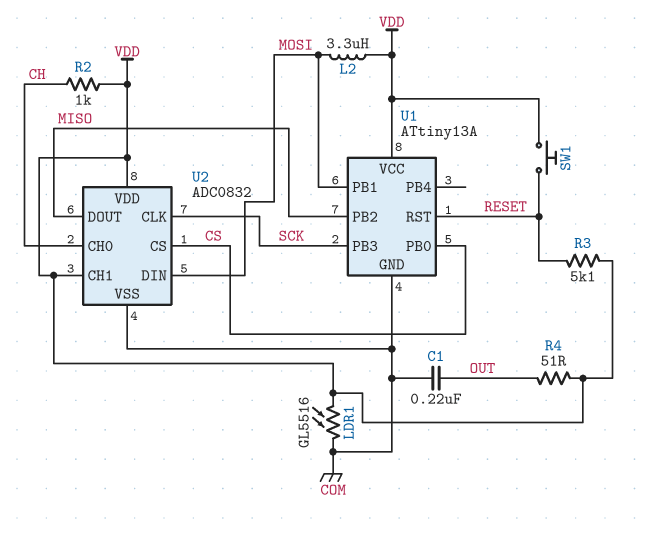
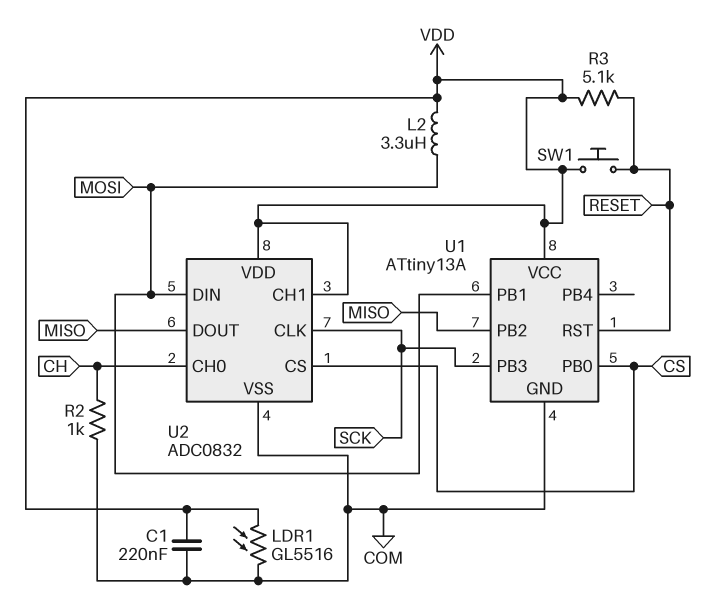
C1: 220nF (COM, OUT) -> 220nF (COM, VDD)
R2: 1k (CH, VDD) -> 1k (CH, COM)
R4: 51 (OUT, VDD) -> none

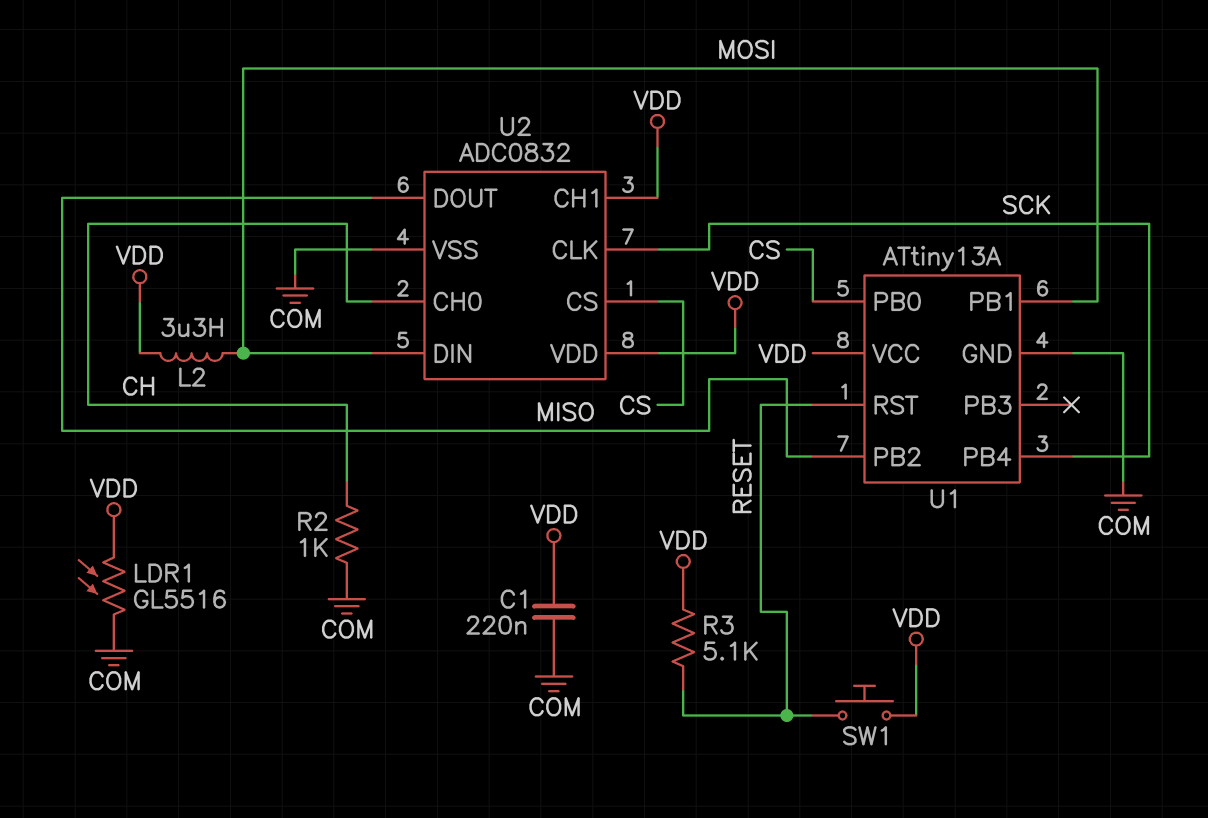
U1 pin PB3: SCK -> none
U1 pin PB4: none -> SCK

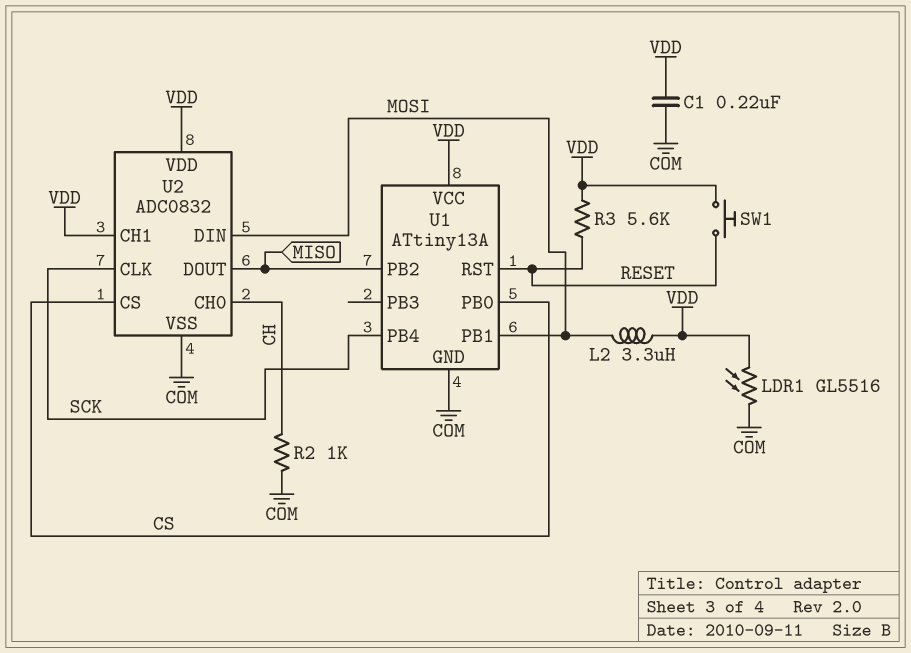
R3: 5.1k (RESET, VDD) -> 5.6k (RESET, VDD)

